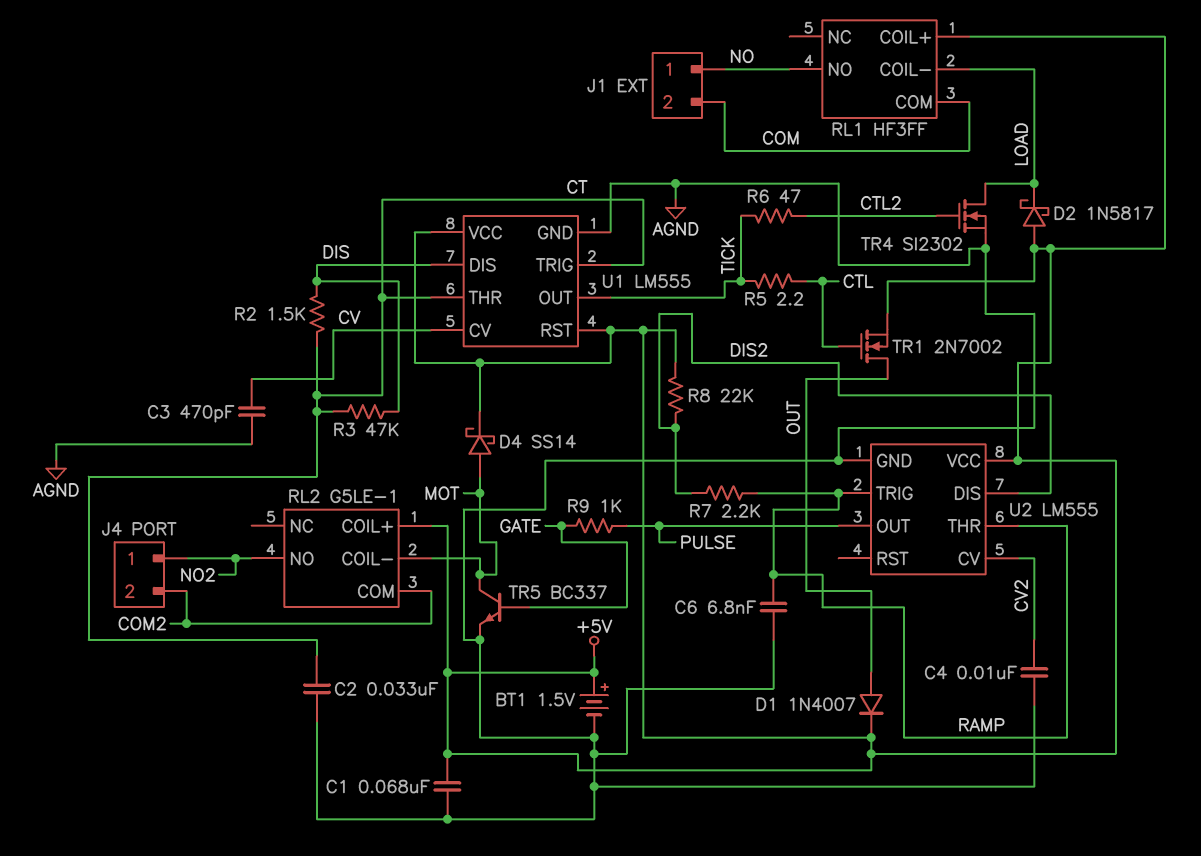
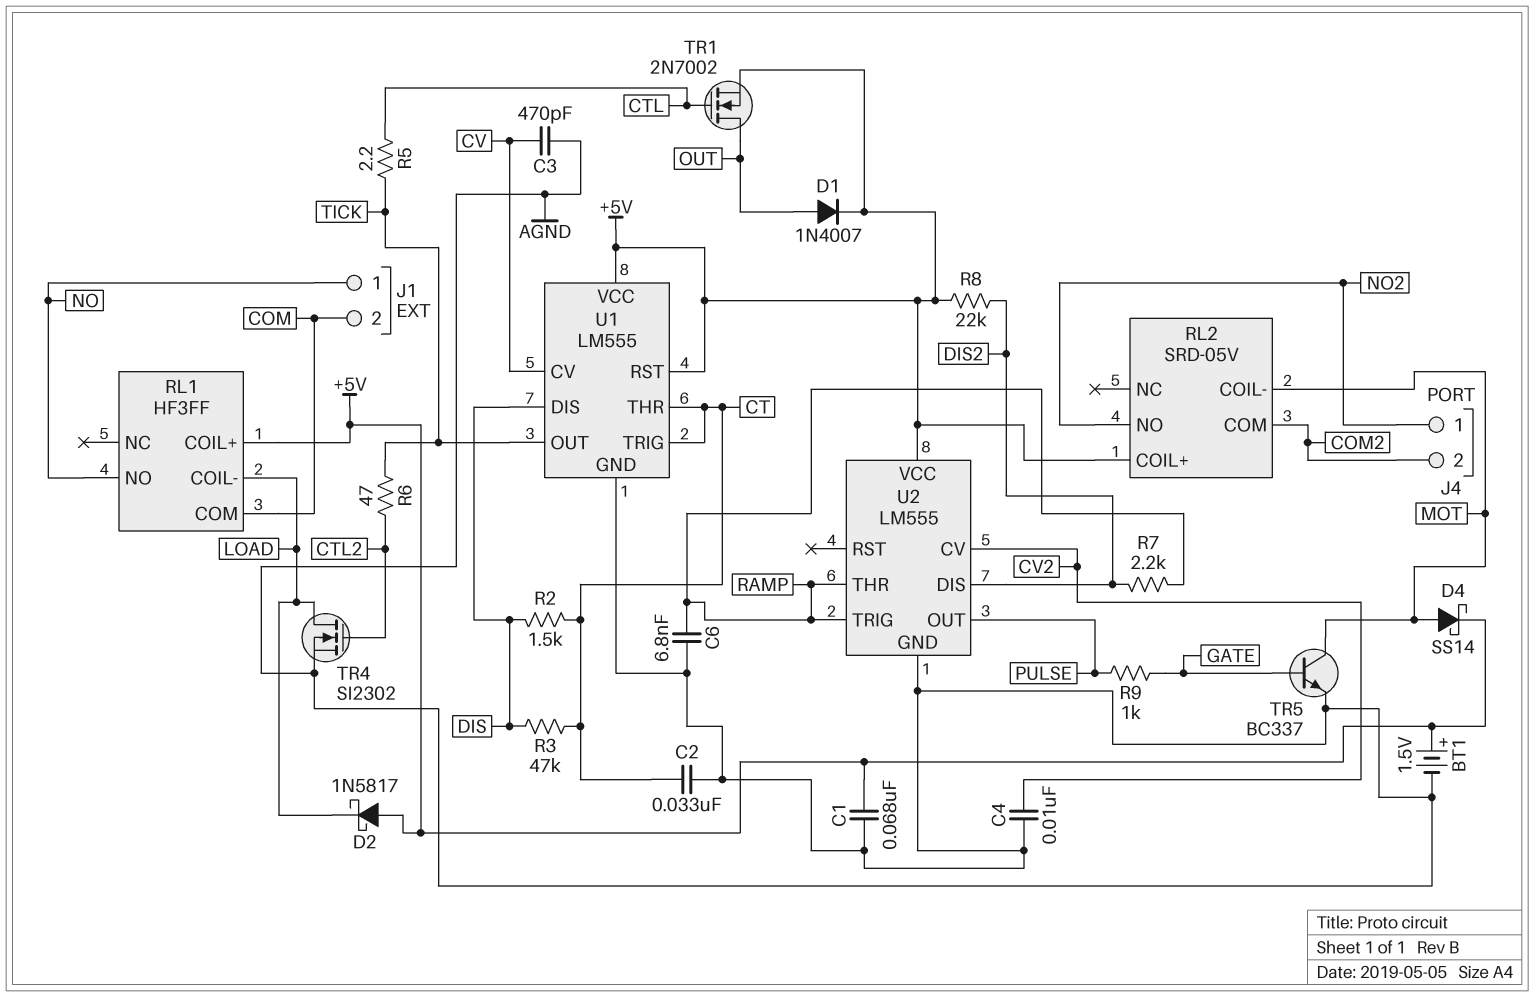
RL2: G5LE-1 -> SRD-05V

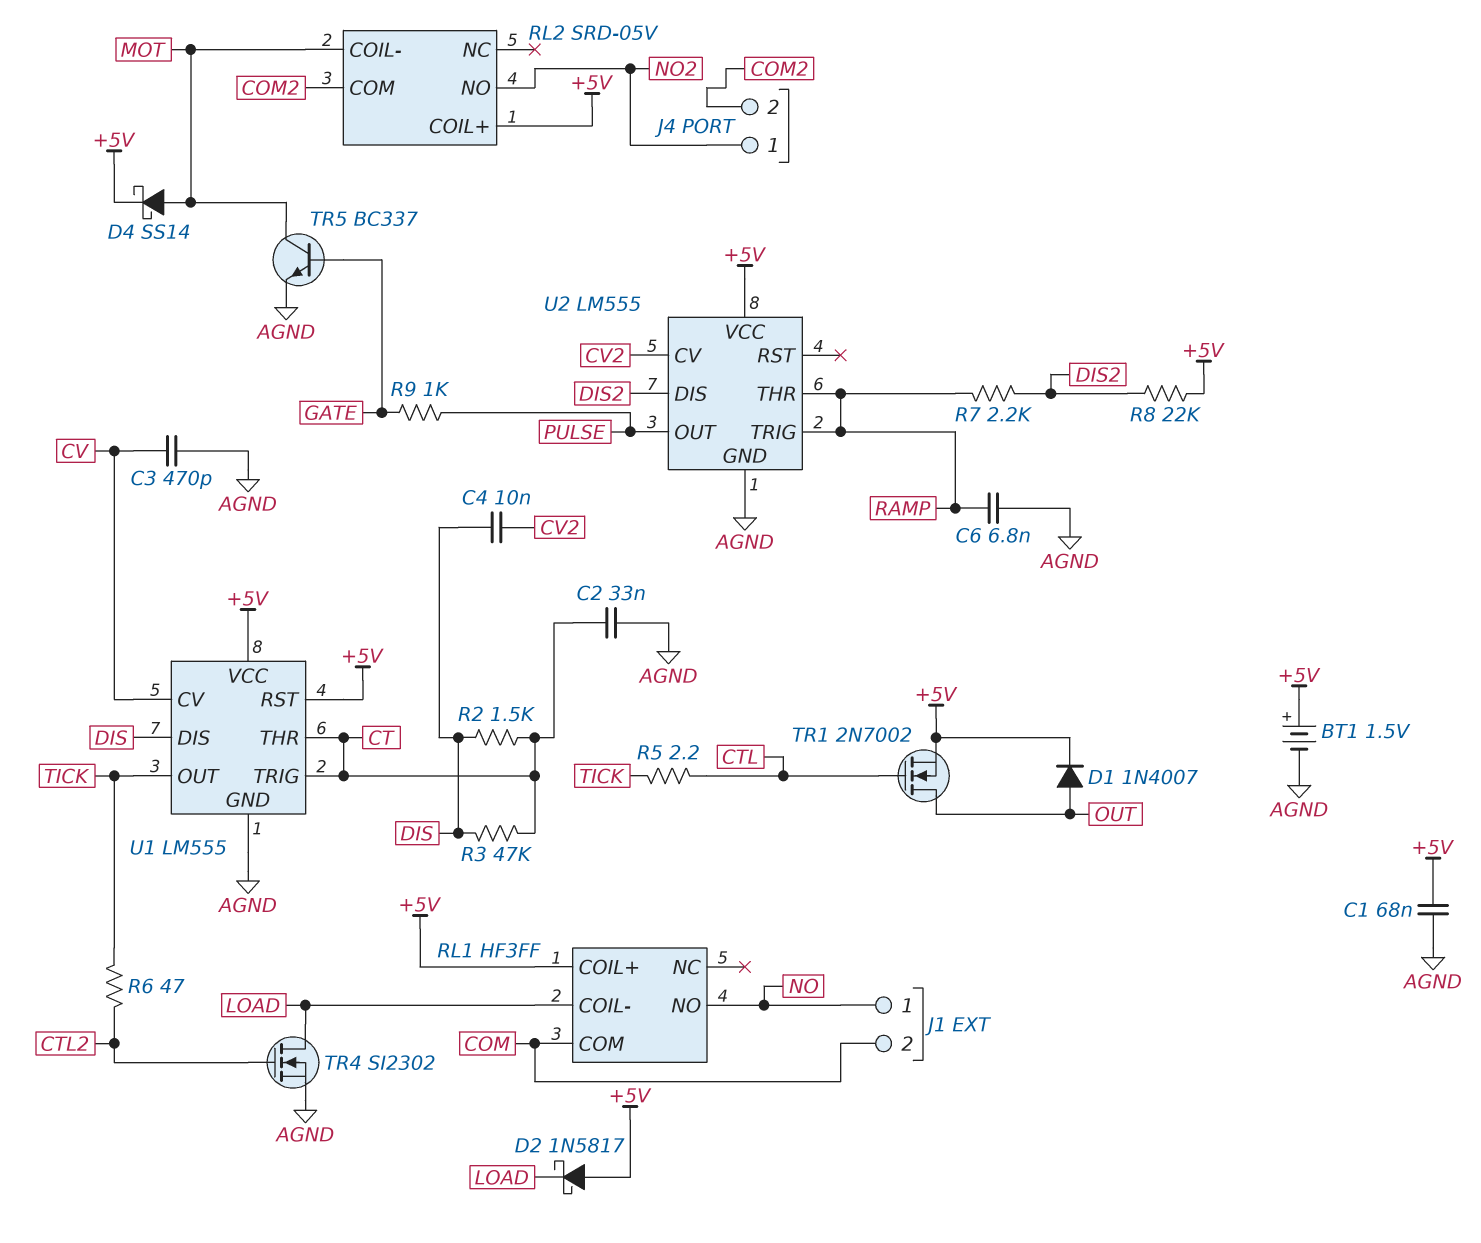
C4: 10nF (AGND, CV2) -> 10nF (CV2, DIS)

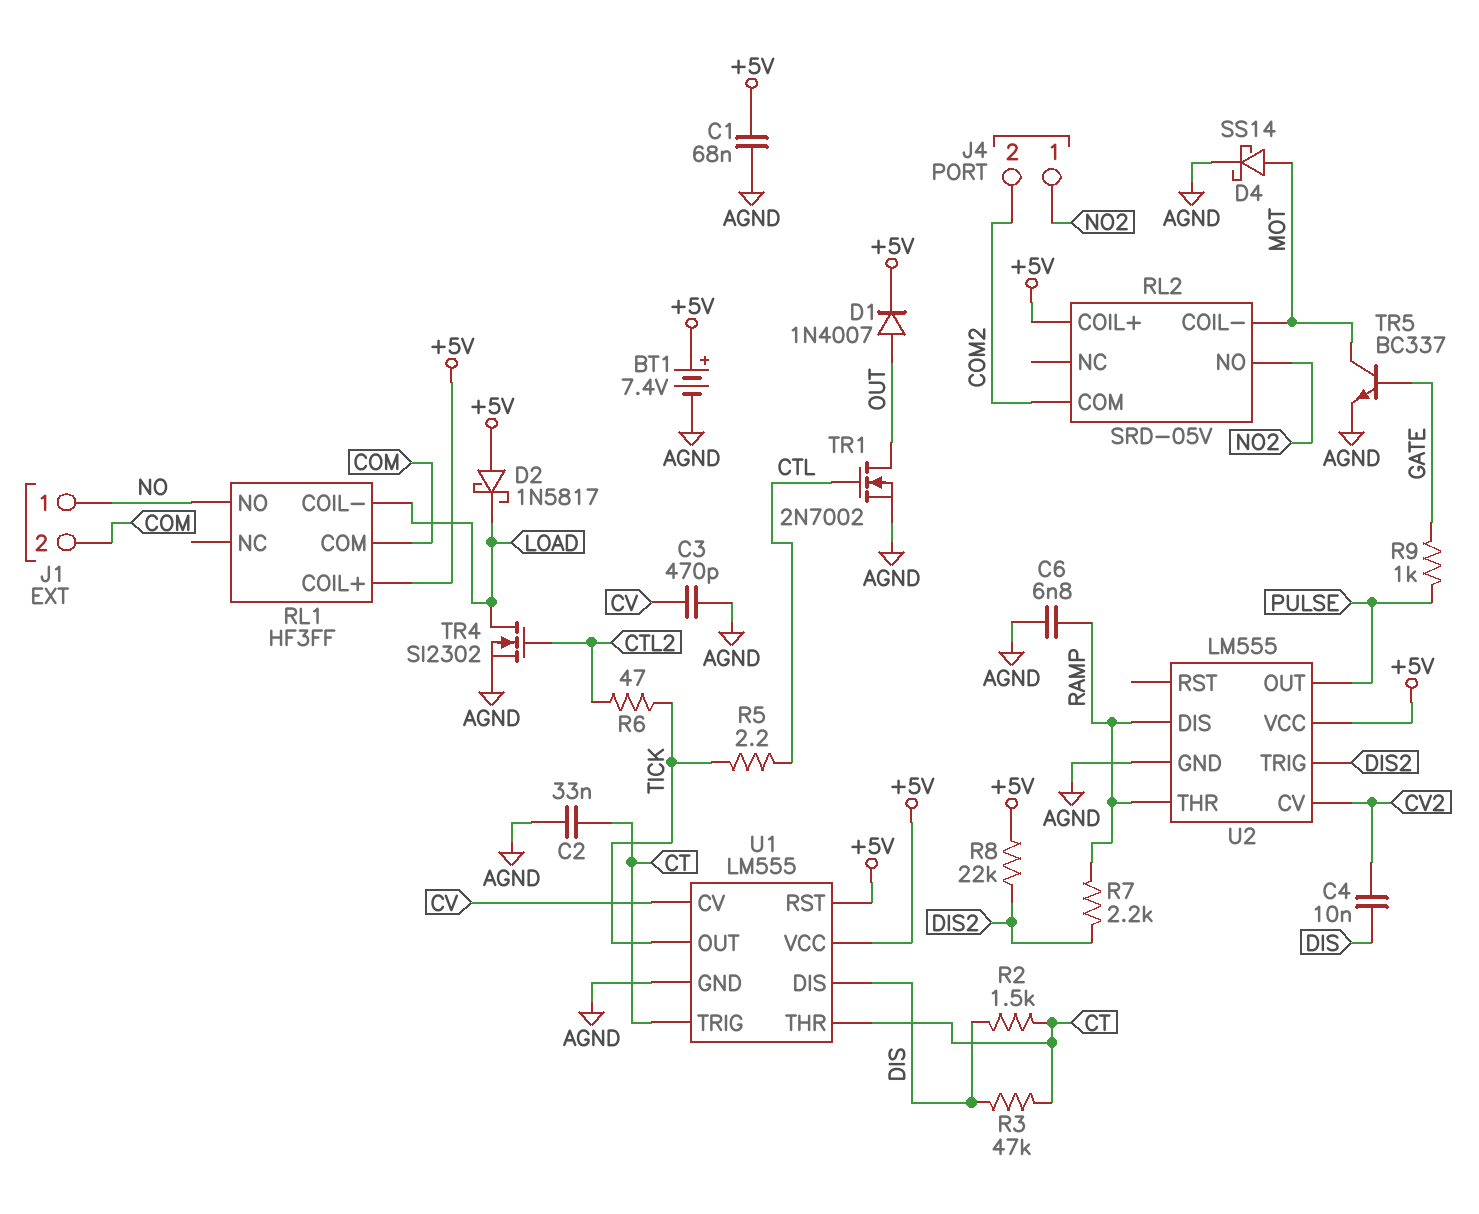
BT1: 1.5V (plus +5V, minus AGND) -> 7.4V (plus +5V, minus AGND)
D4: schottky SS14 (A MOT, K +5V) -> schottky SS14 (A MOT, K AGND)
TR1: NMOS 2N7002 (G CTL, D OUT, S +5V) -> NMOS 2N7002 (G CTL, D OUT, S AGND)
U2 pin DIS: DIS2 -> RAMP
U2 pin TRIG: RAMP -> DIS2

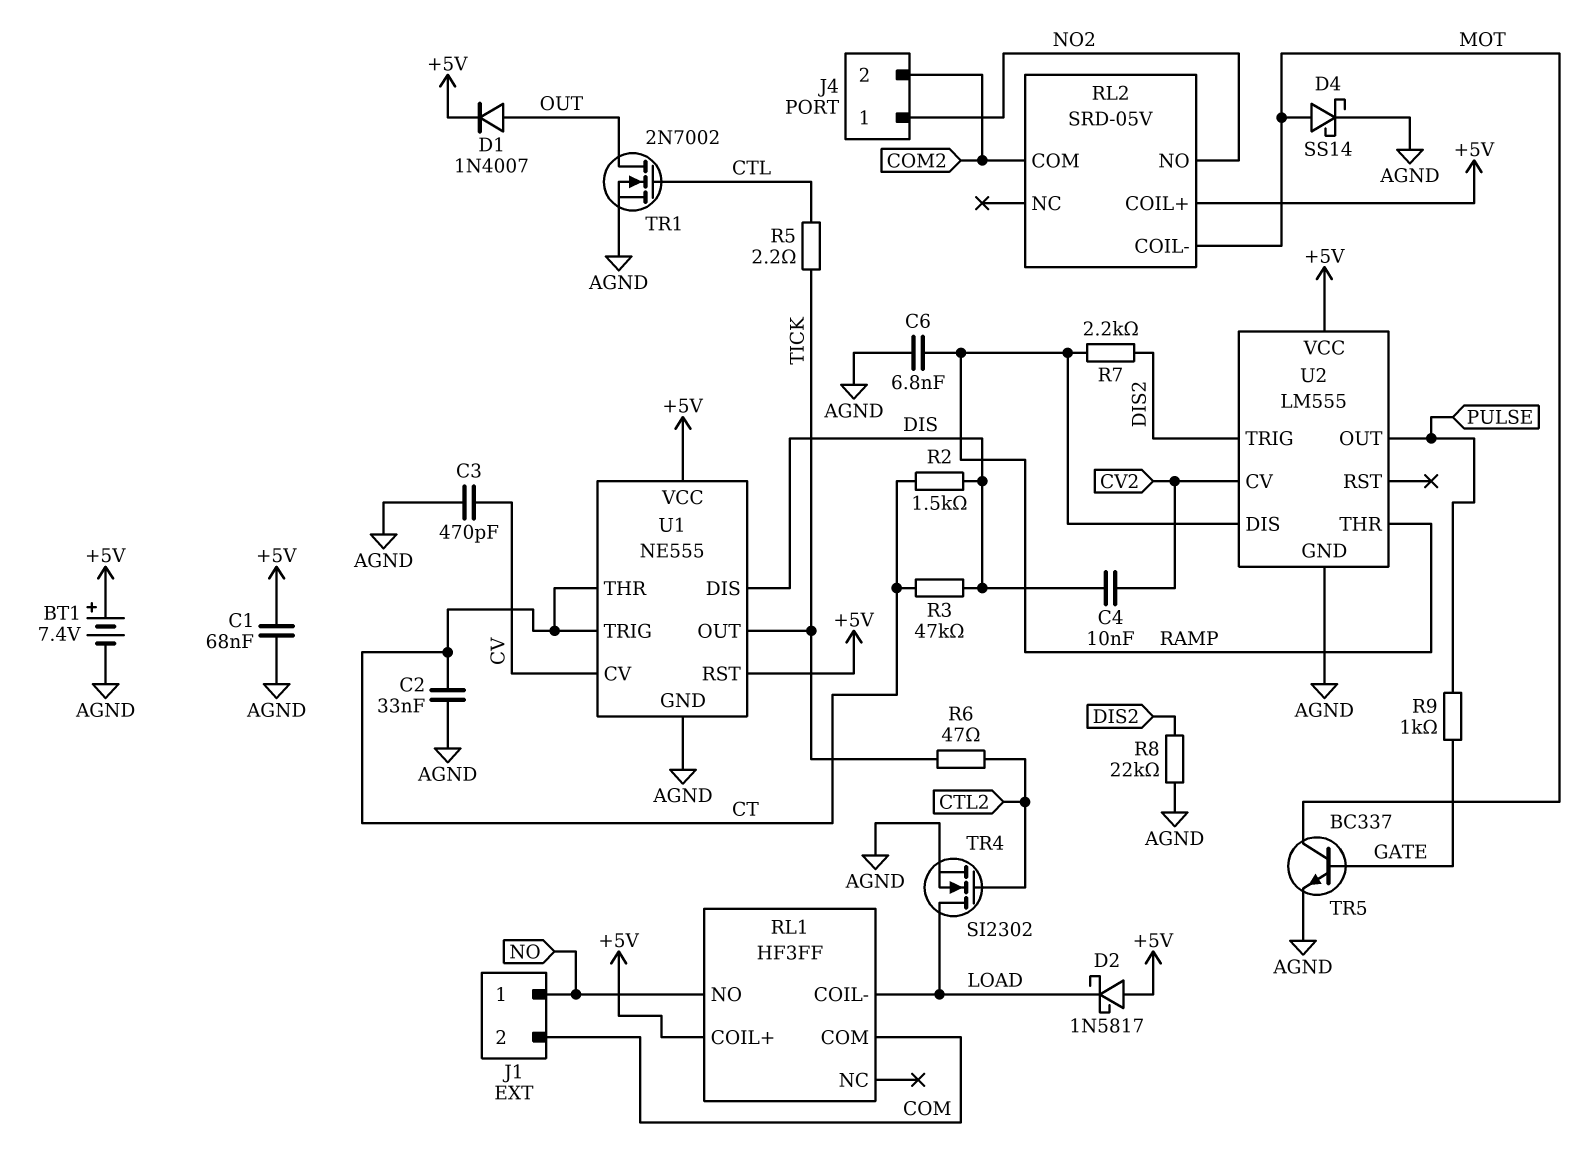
R8: 22k (+5V, DIS2) -> 22k (AGND, DIS2)
U1: LM555 -> NE555

